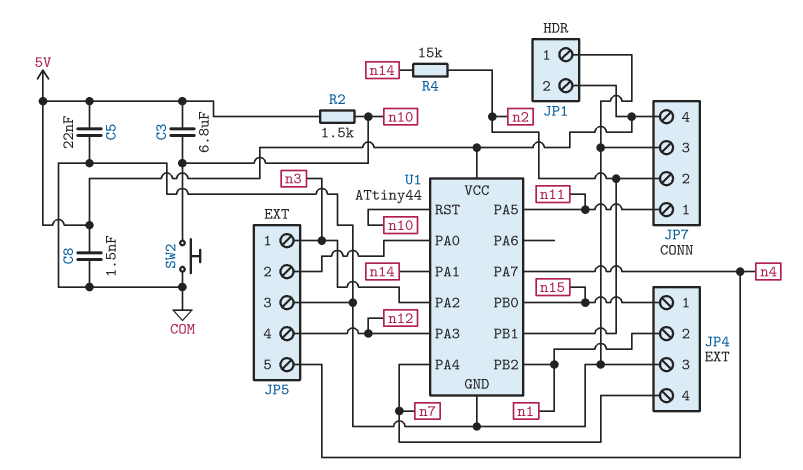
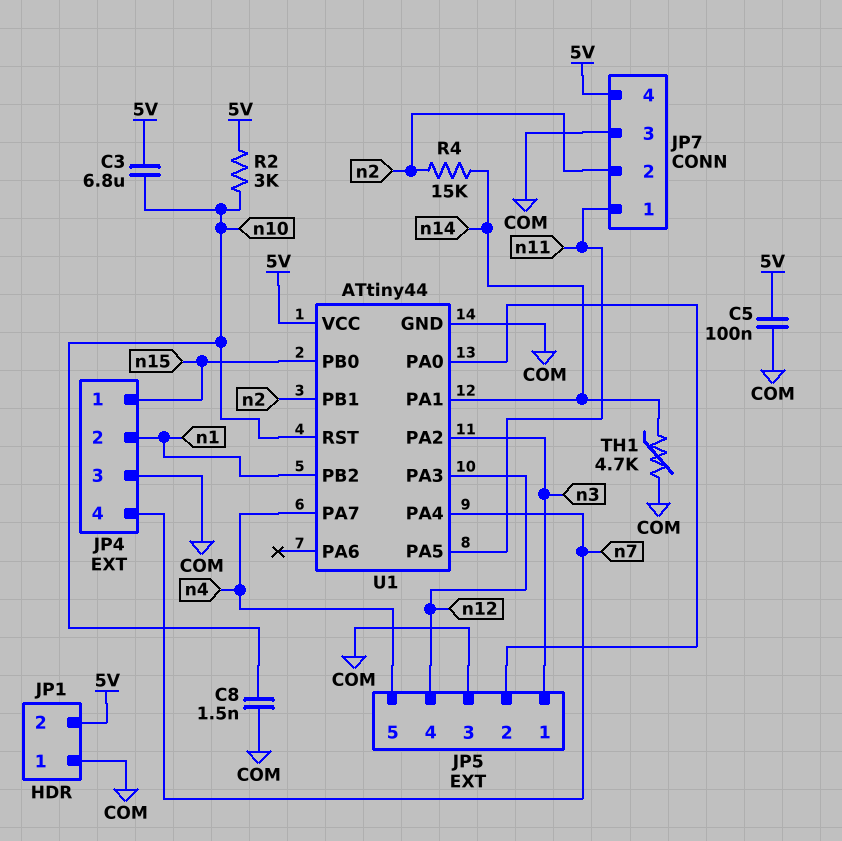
C5: 22nF (5V, COM) -> 100nF (5V, COM)
C8: 1.5nF (5V, COM) -> 1.5nF (COM, n10)
R2: 1.5k (5V, n10) -> 3k (5V, n10)
SW2: button (COM, n10) -> none
TH1: none -> 4.7k (COM, n14)

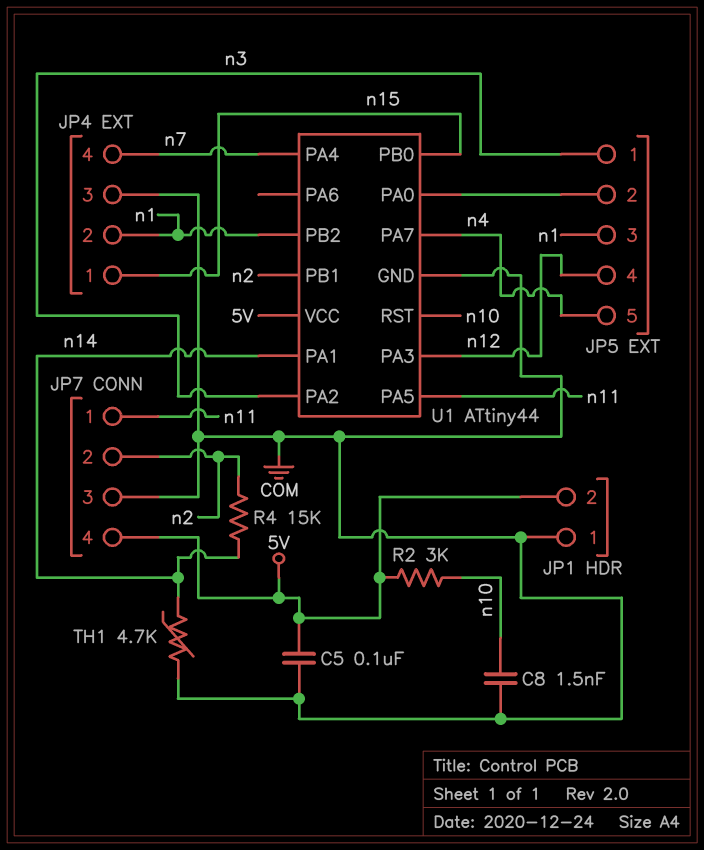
C3: 6.8uF (5V, n10) -> none
JP5 pin 3: COM -> n1

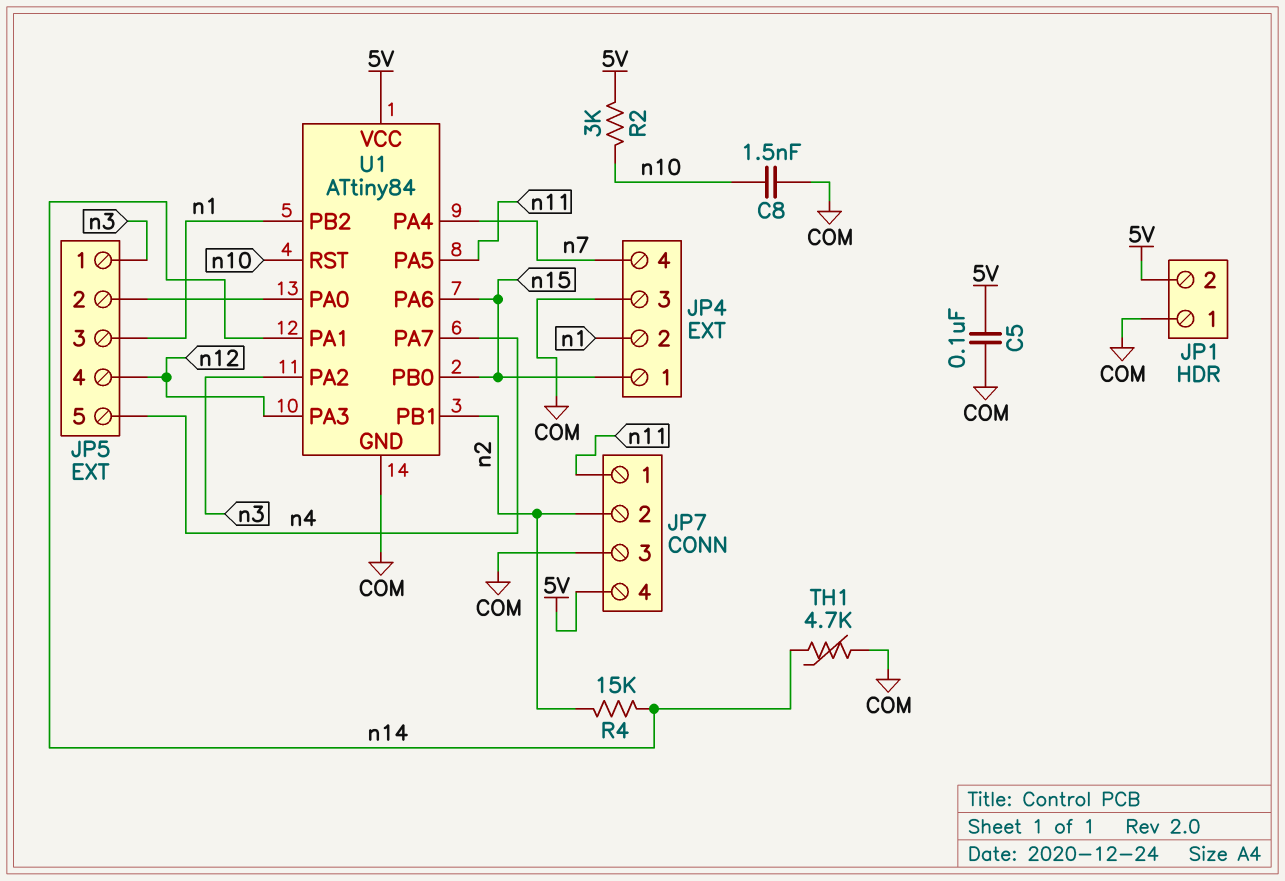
U1: ATtiny44 -> ATtiny84
U1 pin PA6: none -> n15

